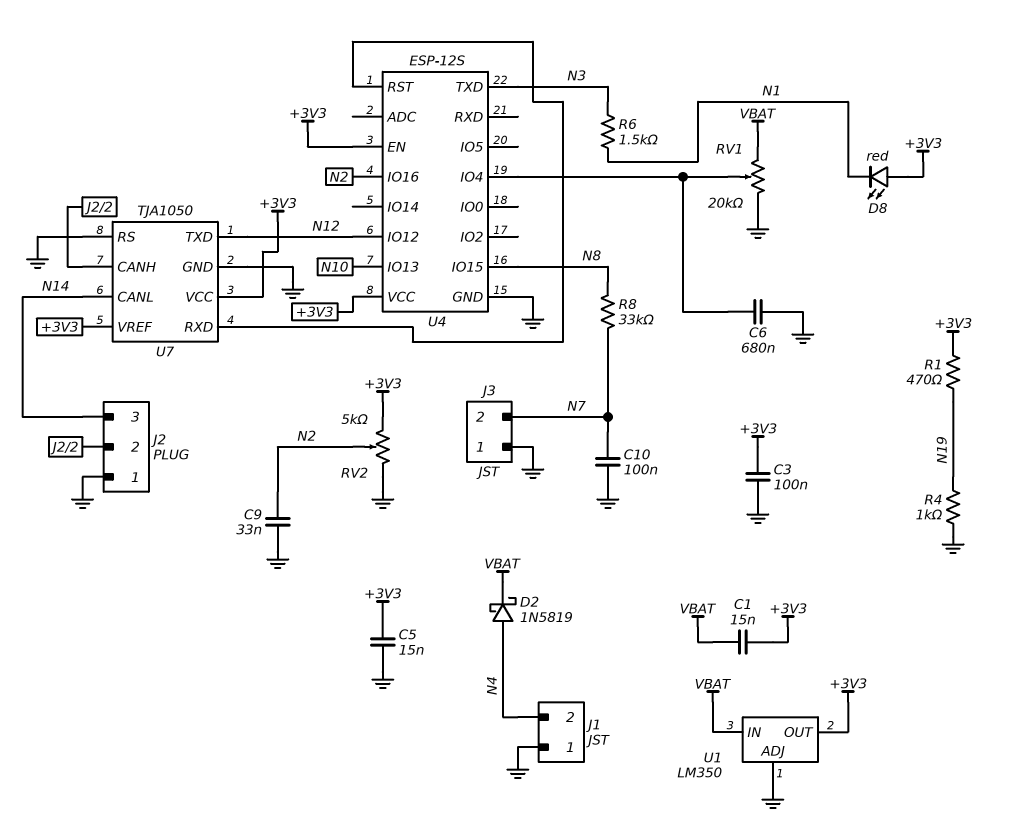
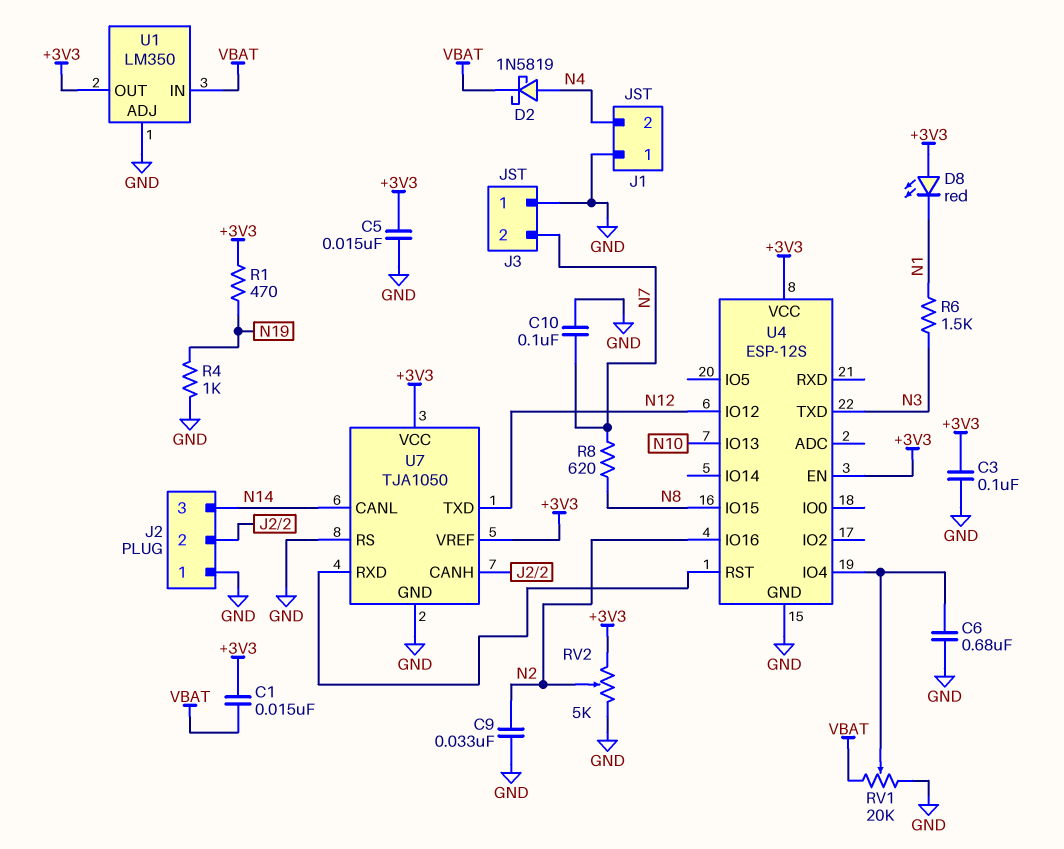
R8: 33k (N7, N8) -> 620 (N7, N8)

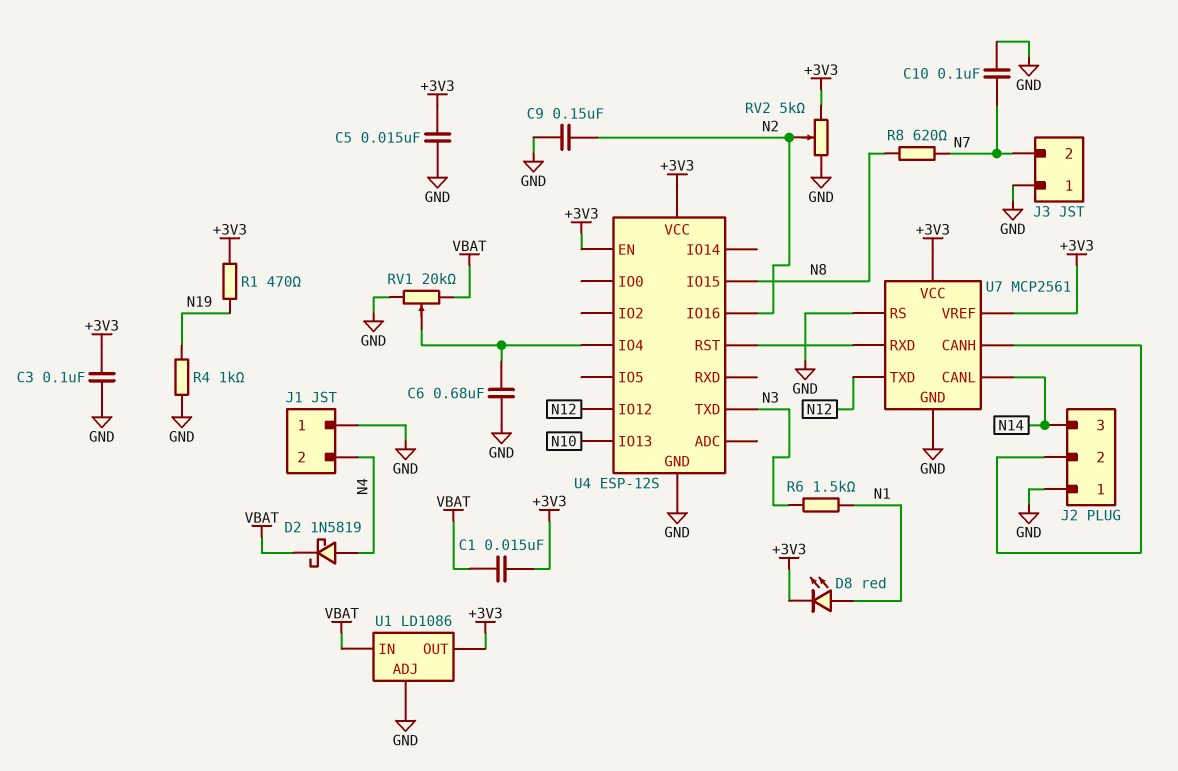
C9: 33nF (GND, N2) -> 150nF (GND, N2)
D8: LED red (A +3V3, K N1) -> LED red (A N1, K +3V3)
U1: LM350 -> LD1086
U7: TJA1050 -> MCP2561

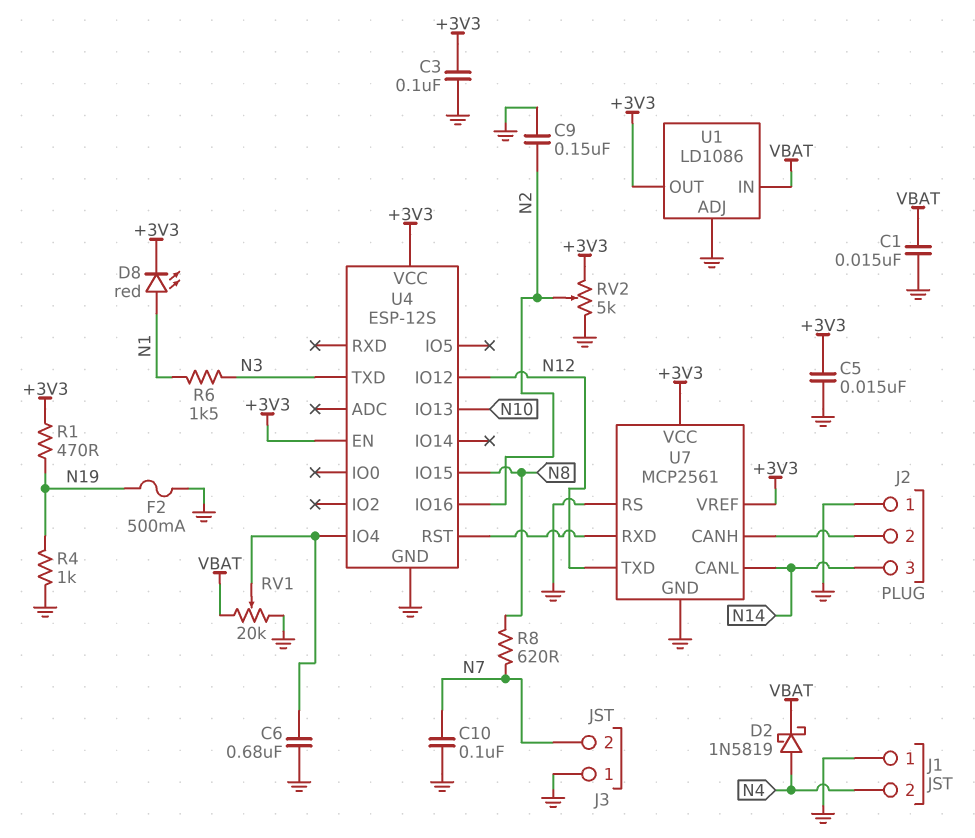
C1: 15nF (+3V3, VBAT) -> 15nF (GND, VBAT)
F2: none -> 500mA (GND, N19)

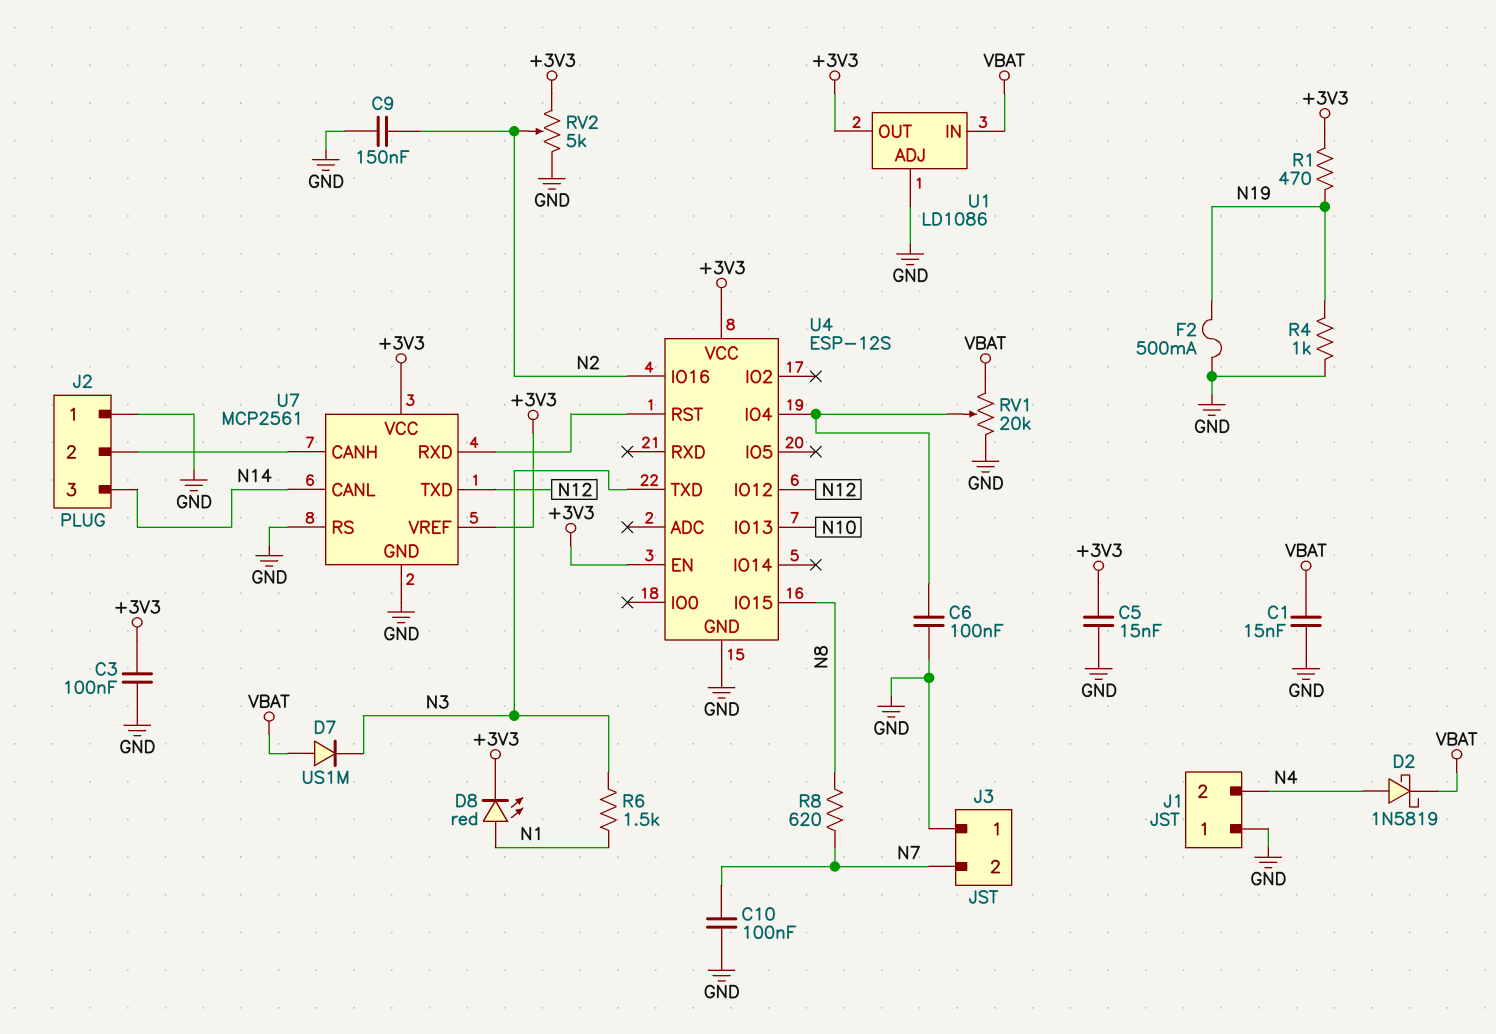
C6: 680nF (GND, U4/IO4) -> 100nF (GND, U4/IO4)
D7: none -> diode US1M (A VBAT, K N3)

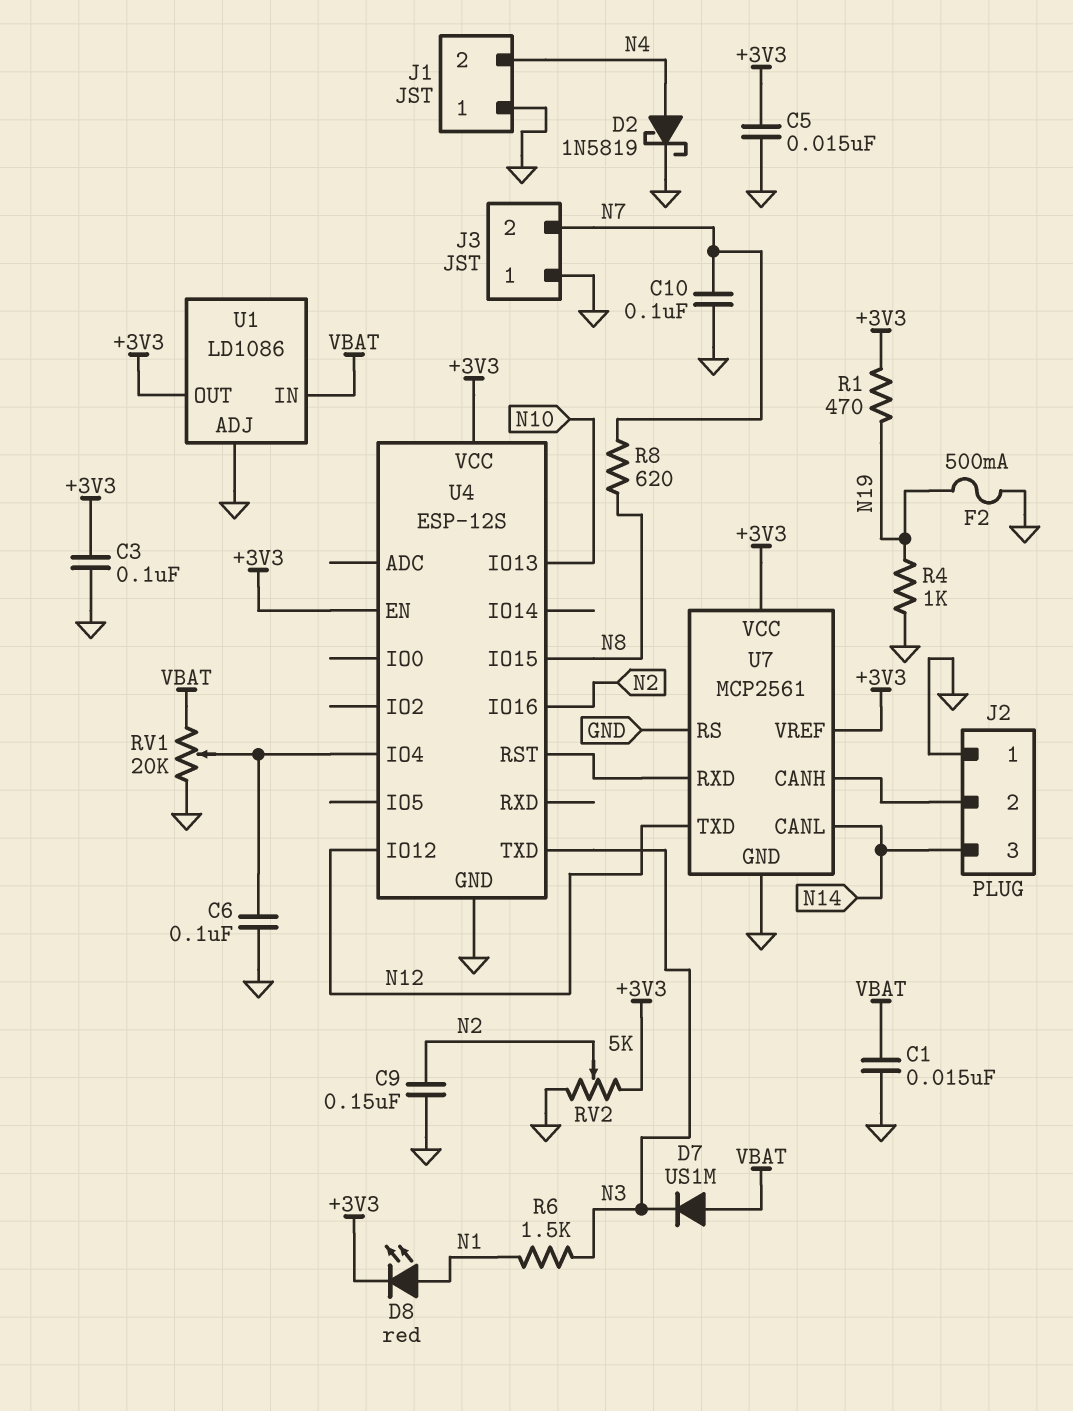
D2: schottky 1N5819 (A N4, K VBAT) -> schottky 1N5819 (A N4, K GND)

